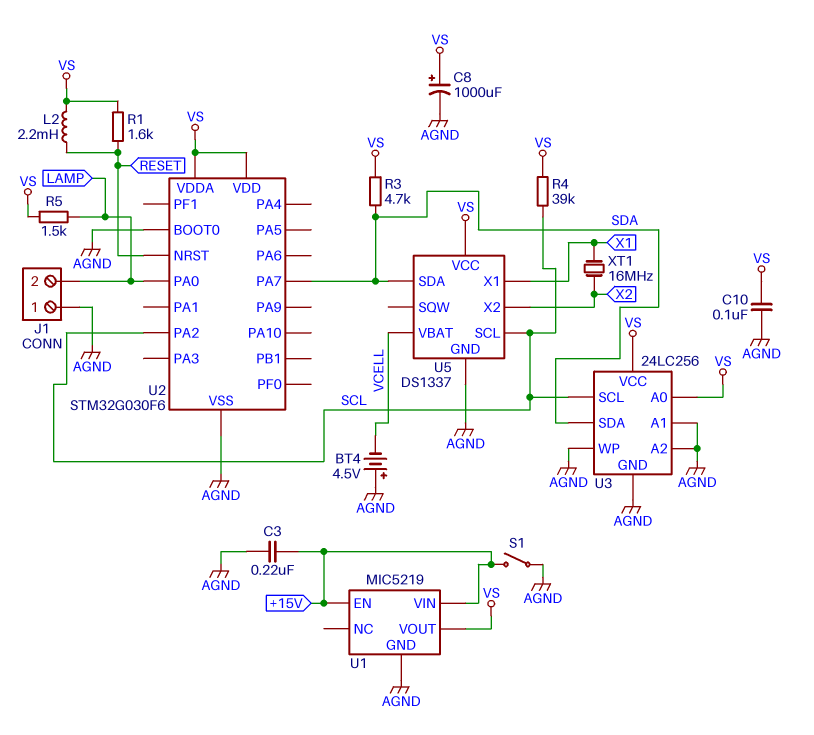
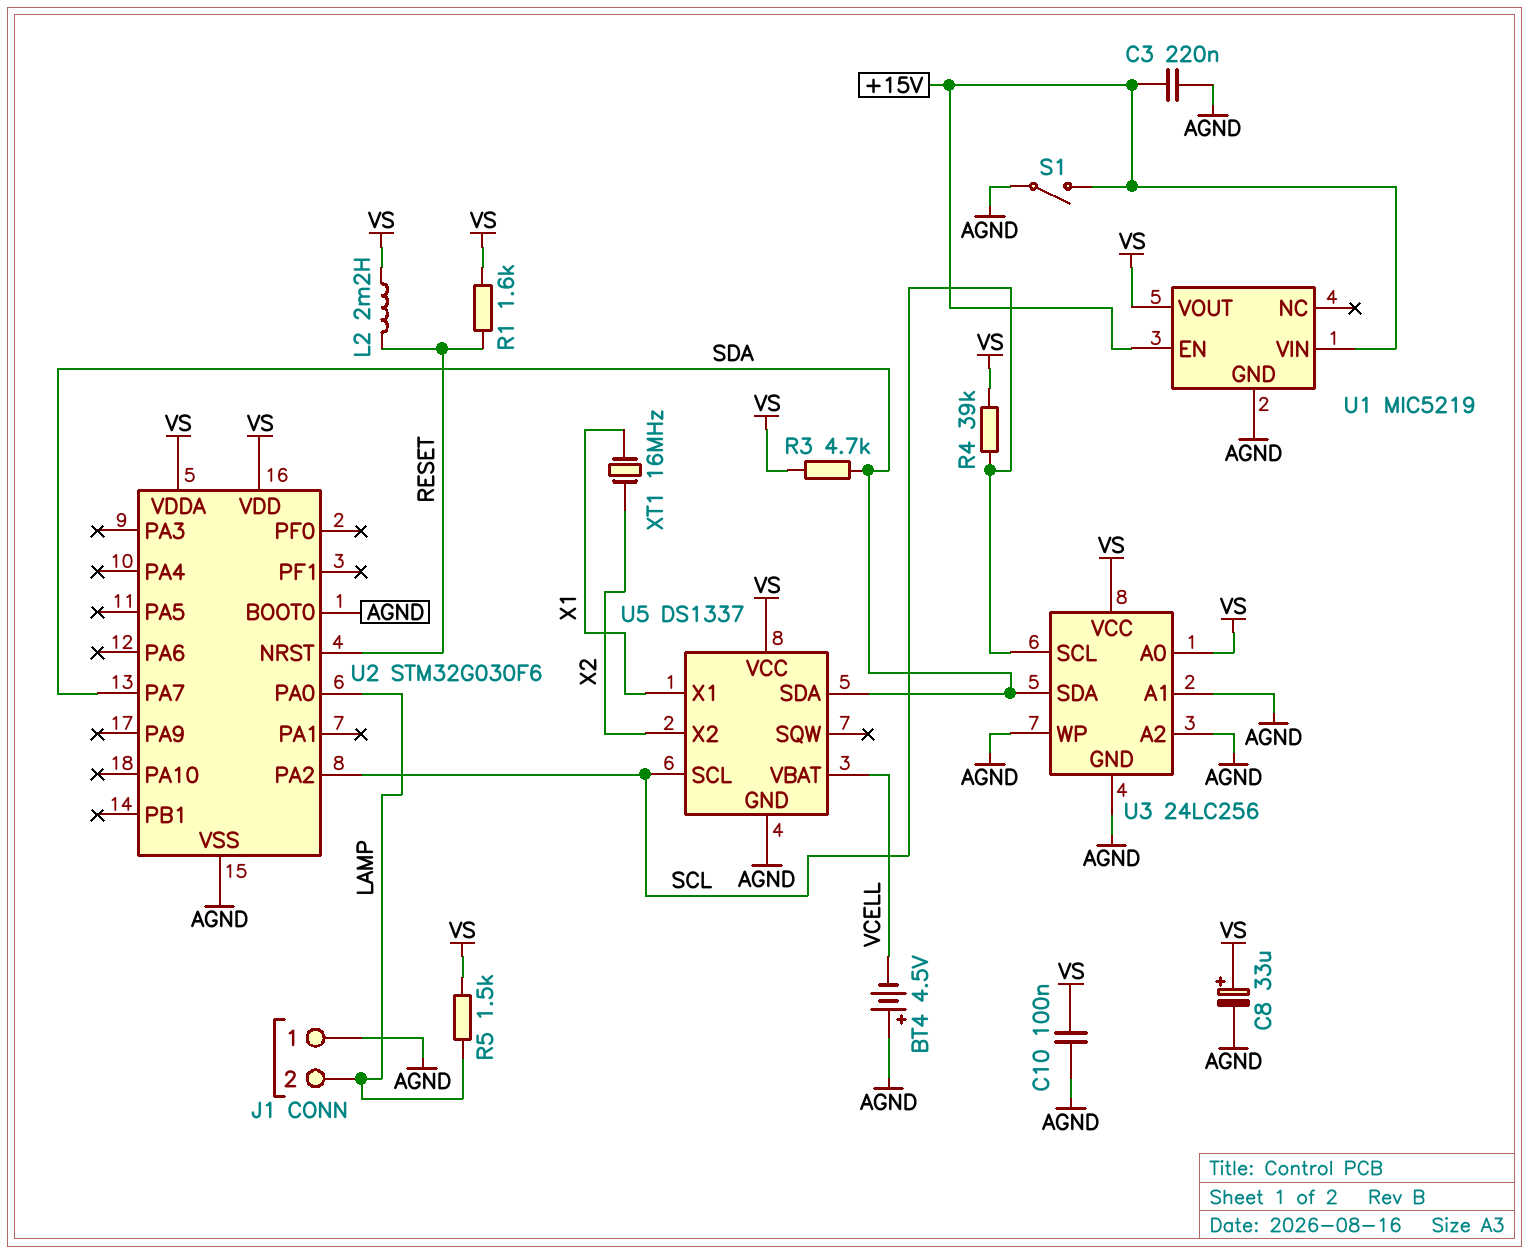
C8: 1000uF (plus VS, minus AGND) -> 33uF (plus VS, minus AGND)

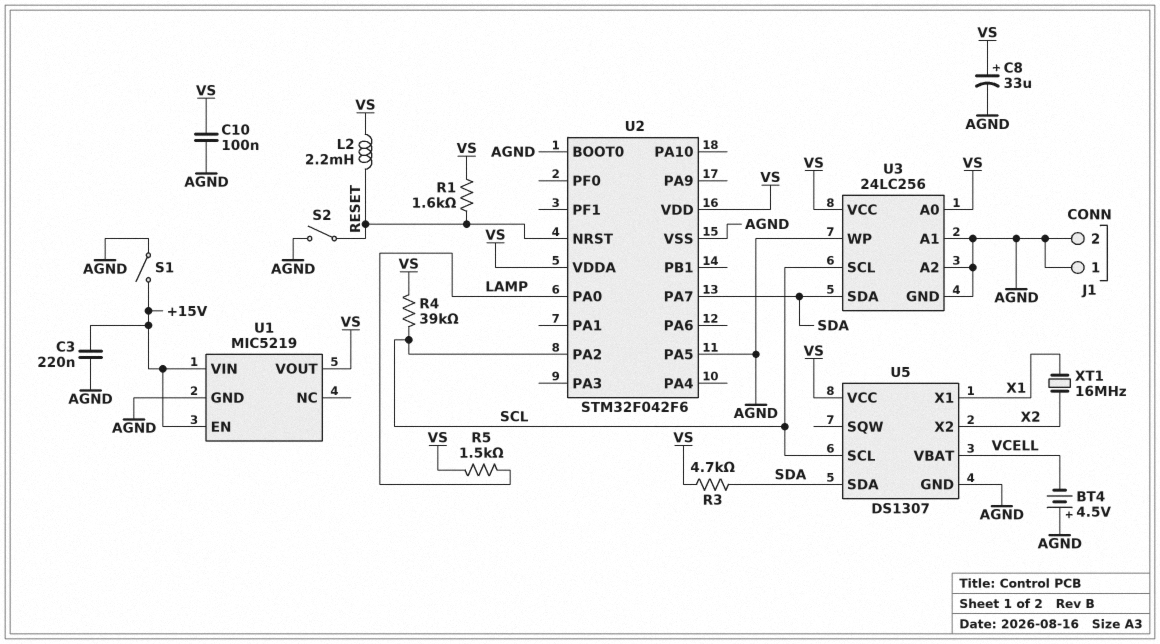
J1 pin 2: LAMP -> AGND
S2: none -> switch (AGND, RESET)
U2: STM32G030F6 -> STM32F042F6
U2 pin PA5: none -> AGND
U5: DS1337 -> DS1307

